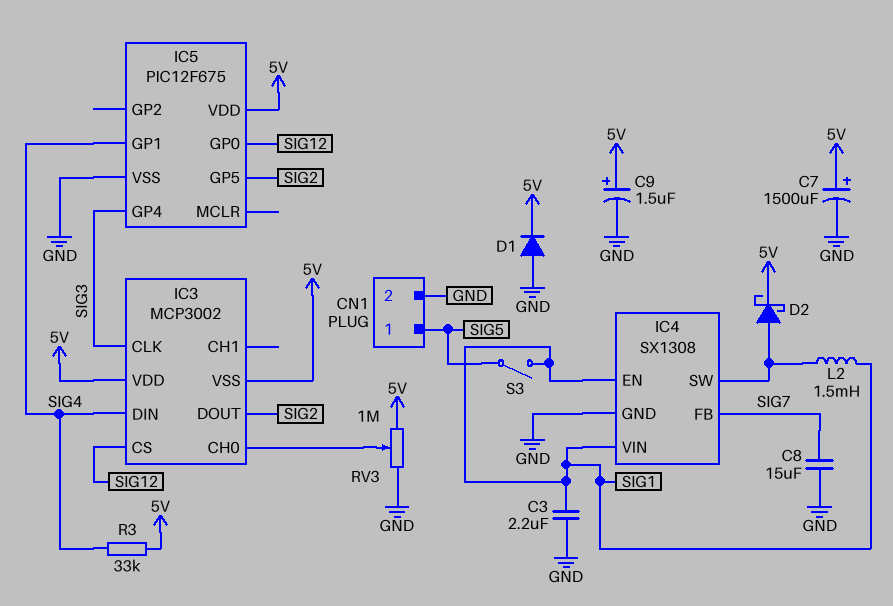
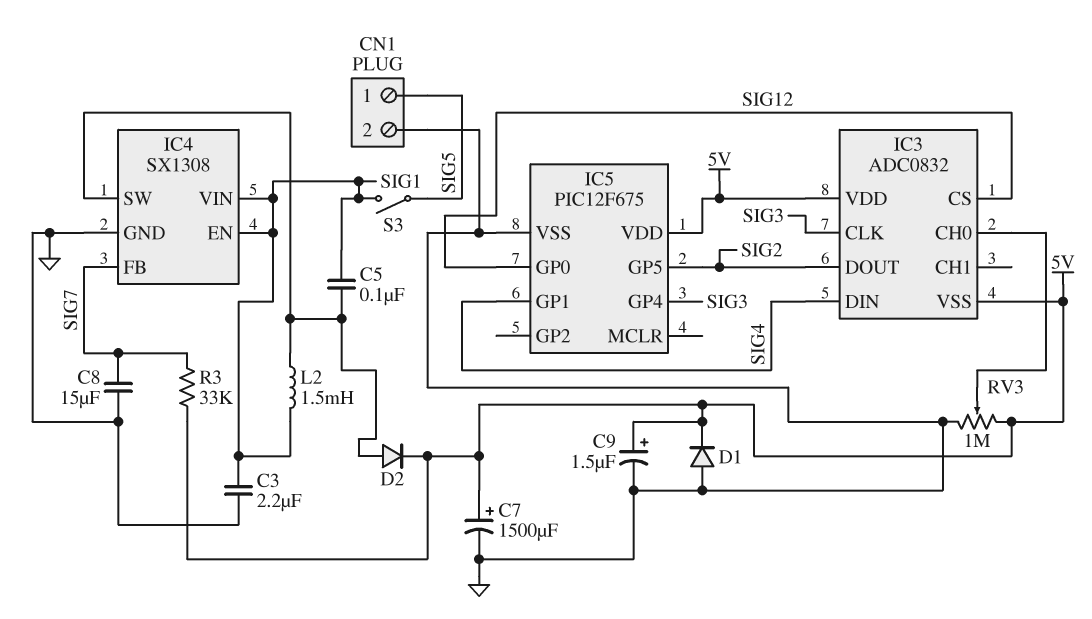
C5: none -> 100nF (IC4/SW, SIG1)
D2: schottky (A IC4/SW, K 5V) -> diode (A IC4/SW, K 5V)
IC3: MCP3002 -> ADC0832
R3: 33k (5V, SIG4) -> 33k (5V, SIG7)

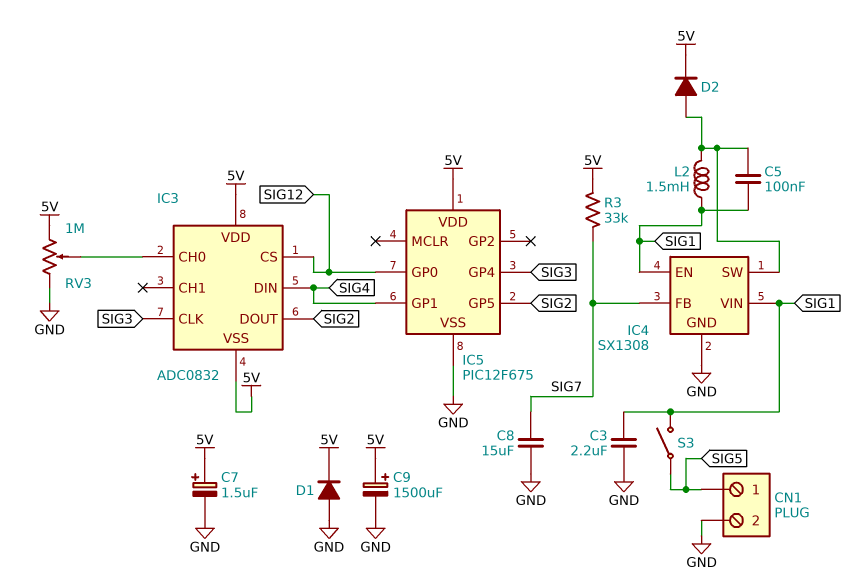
C7: 1500uF (plus 5V, minus GND) -> 1.5uF (plus 5V, minus GND)
C9: 1.5uF (plus 5V, minus GND) -> 1500uF (plus 5V, minus GND)

